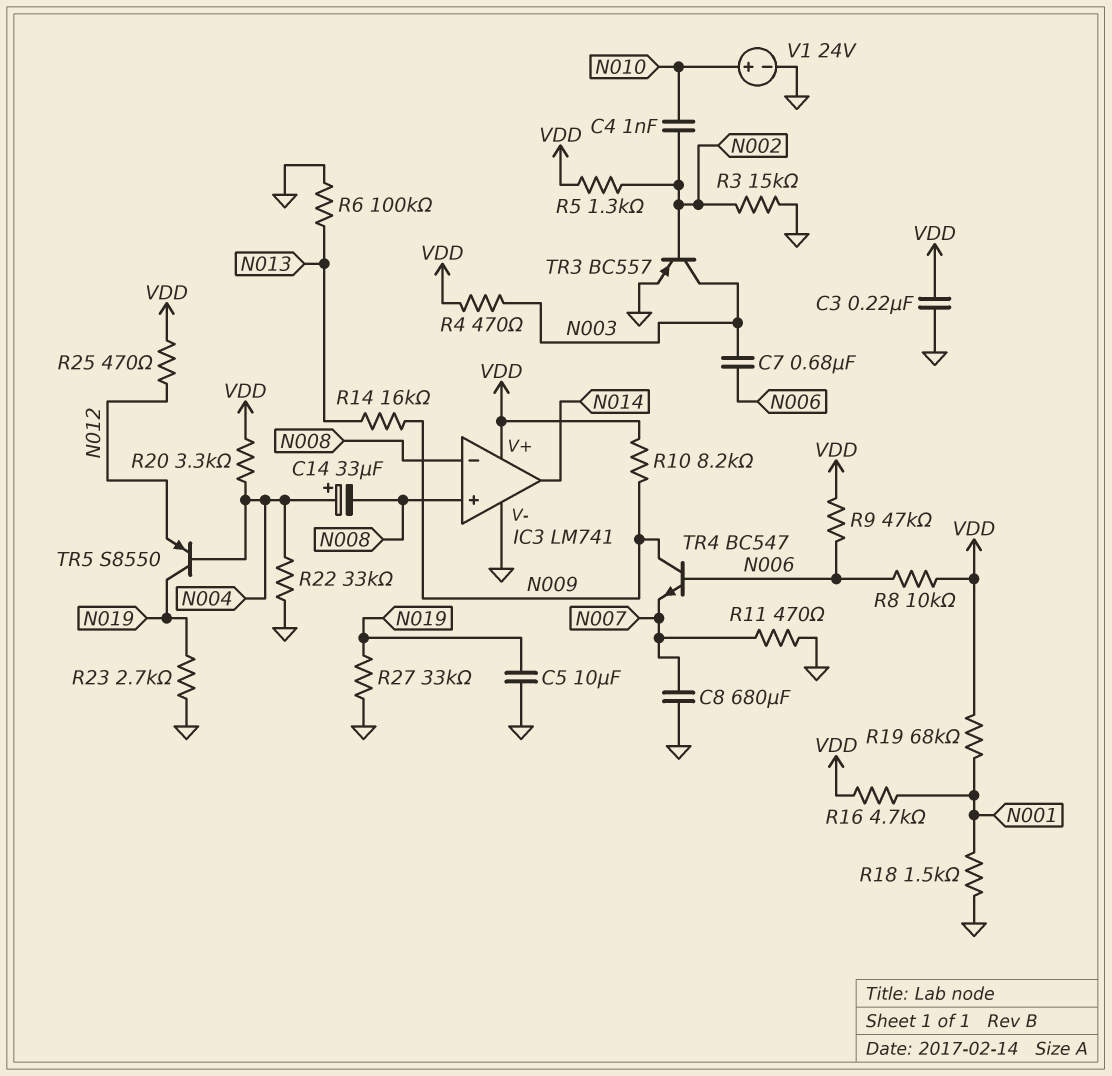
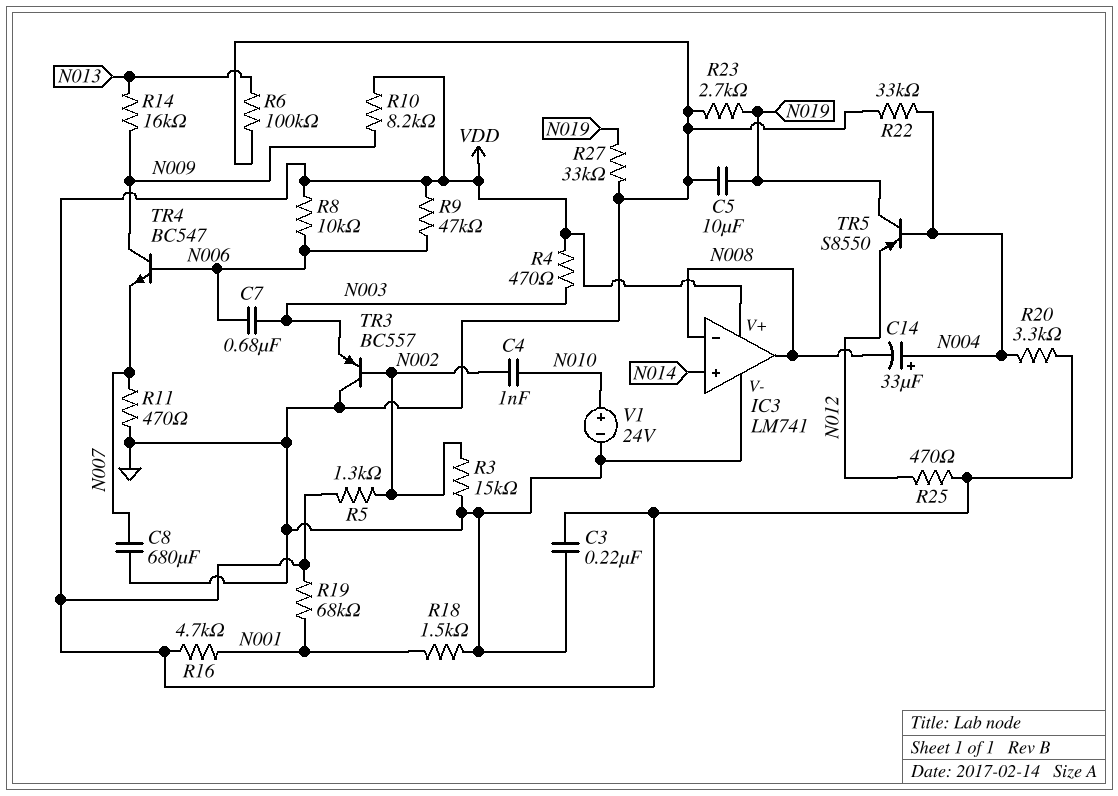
IC3 pin in+: N008 -> N014
IC3 pin out: N014 -> N008
TR3: PNP BC557 (B N002, C N003, E GND) -> PNP BC557 (B N002, C GND, E N003)

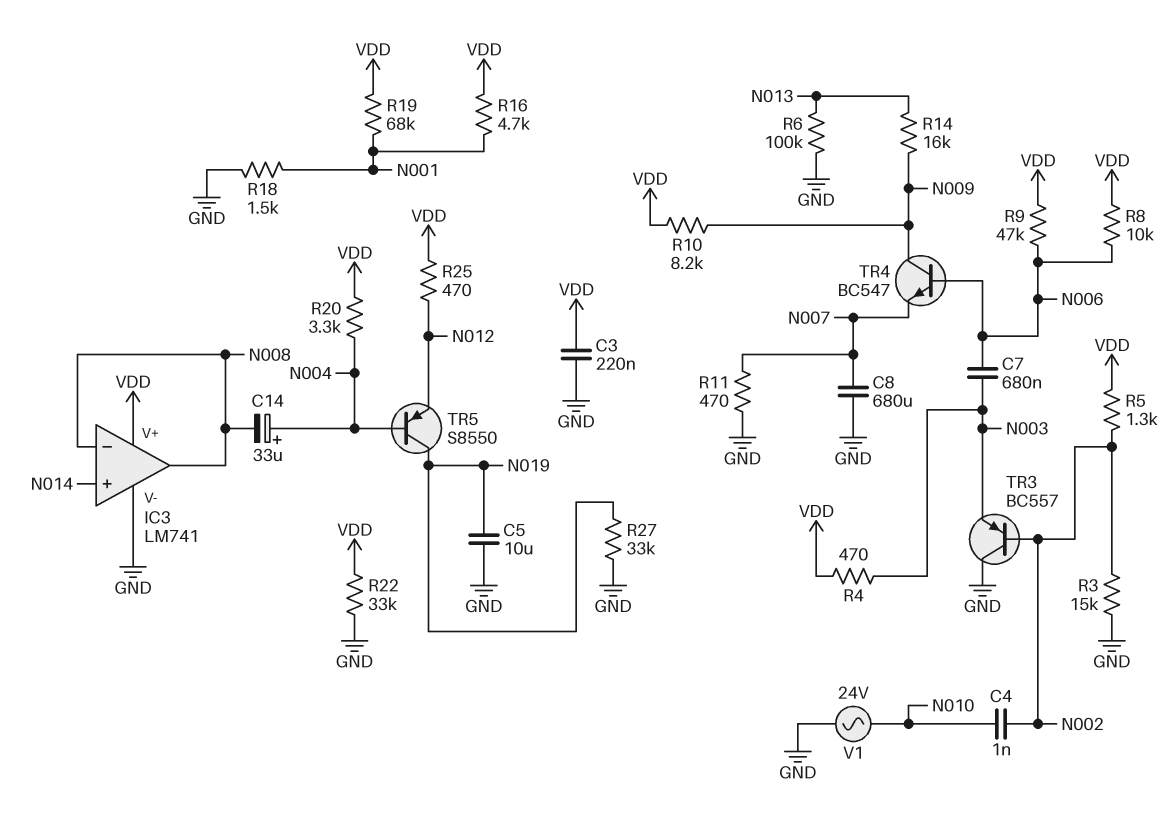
R22: 33k (GND, N004) -> 33k (GND, VDD)
R23: 2.7k (GND, N019) -> none
V1: 24V (plus N010, minus GND) -> AC 24V (GND, N010)

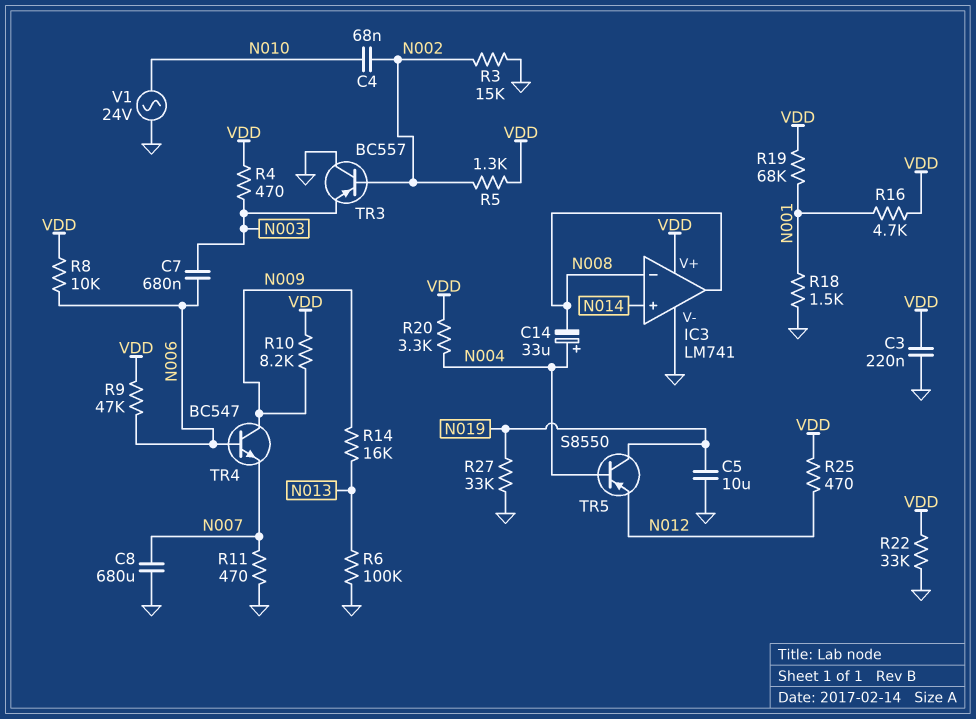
C4: 1nF (N002, N010) -> 68nF (N002, N010)

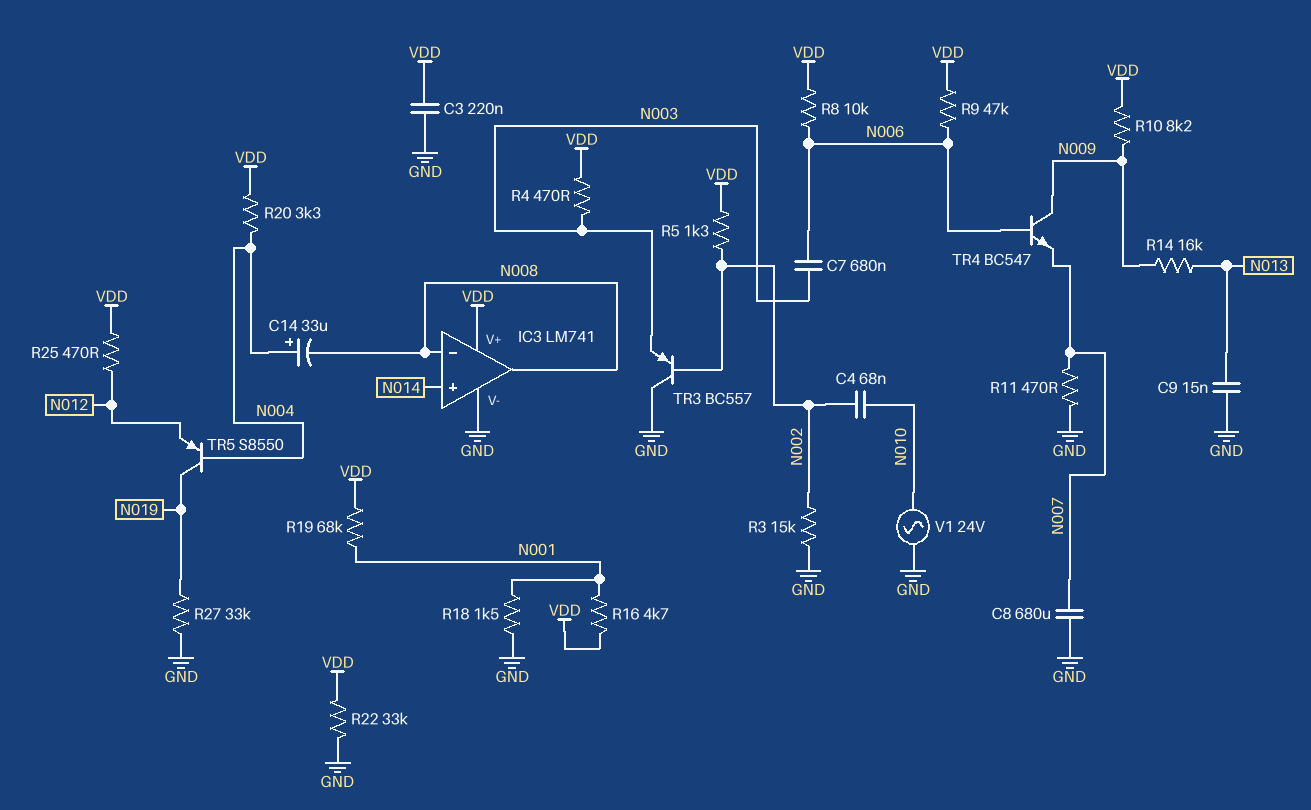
C5: 10uF (GND, N019) -> none
C9: none -> 15nF (GND, N013)
R6: 100k (GND, N013) -> none

